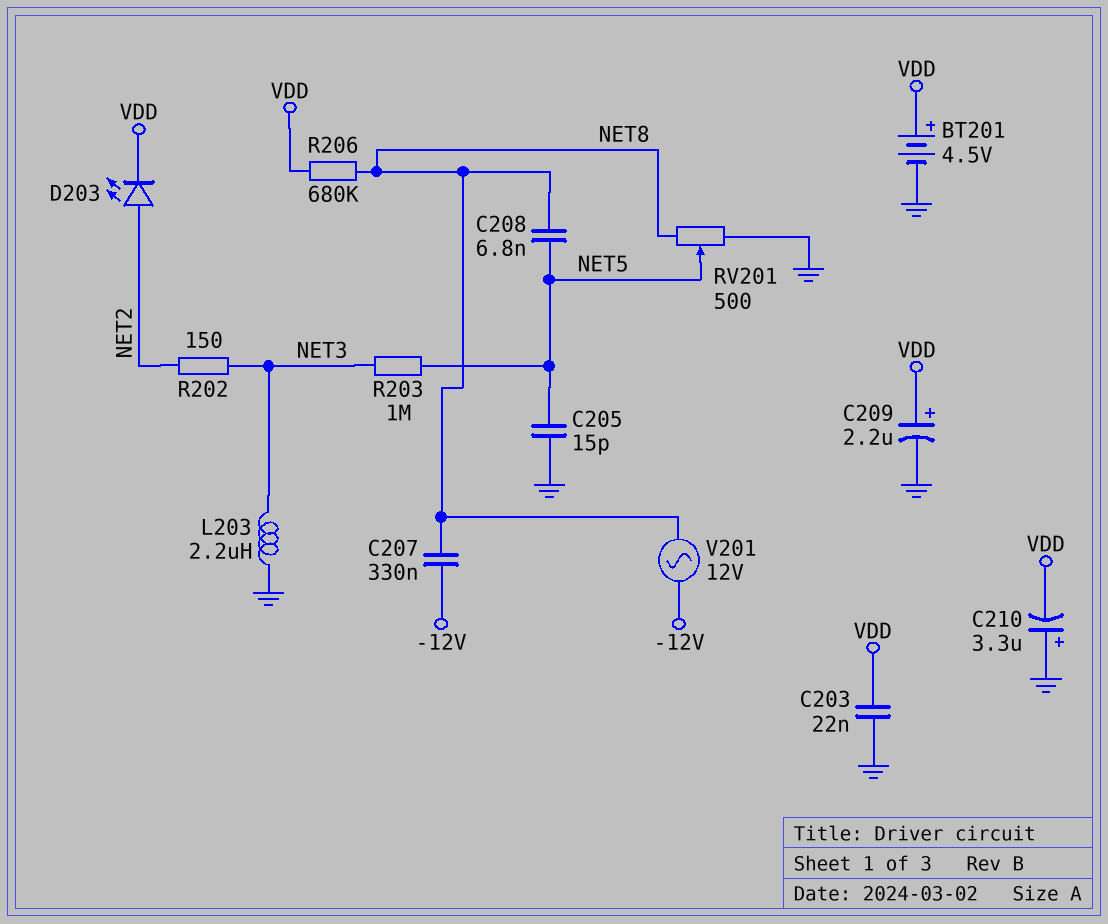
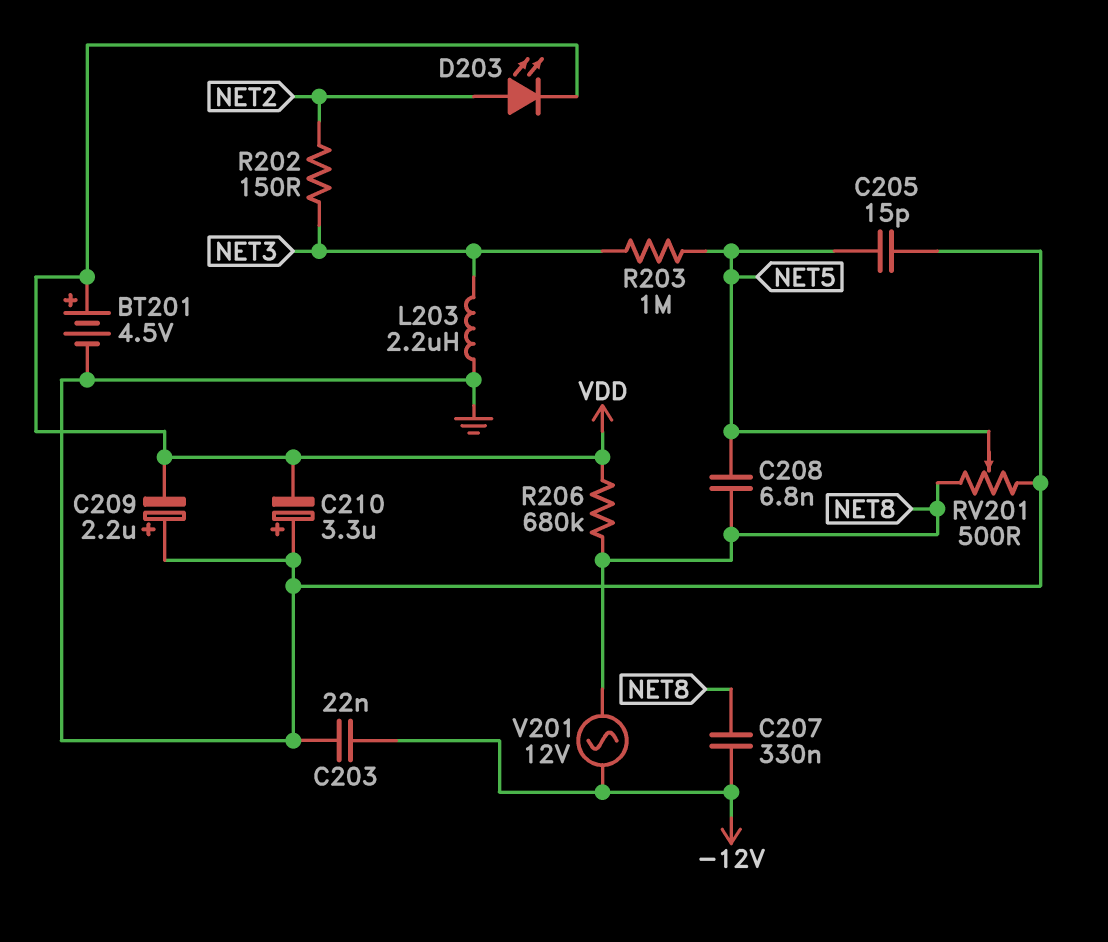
C203: 22nF (GND, VDD) -> 22nF (-12V, GND)
C209: 2.2uF (plus VDD, minus GND) -> 2.2uF (plus GND, minus VDD)

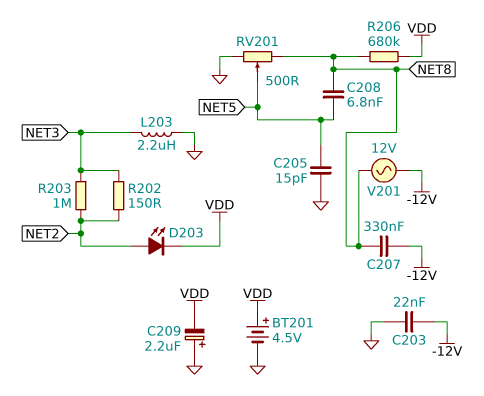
C210: 3.3uF (plus GND, minus VDD) -> none
R203: 1M (NET3, NET5) -> 1M (NET2, NET3)

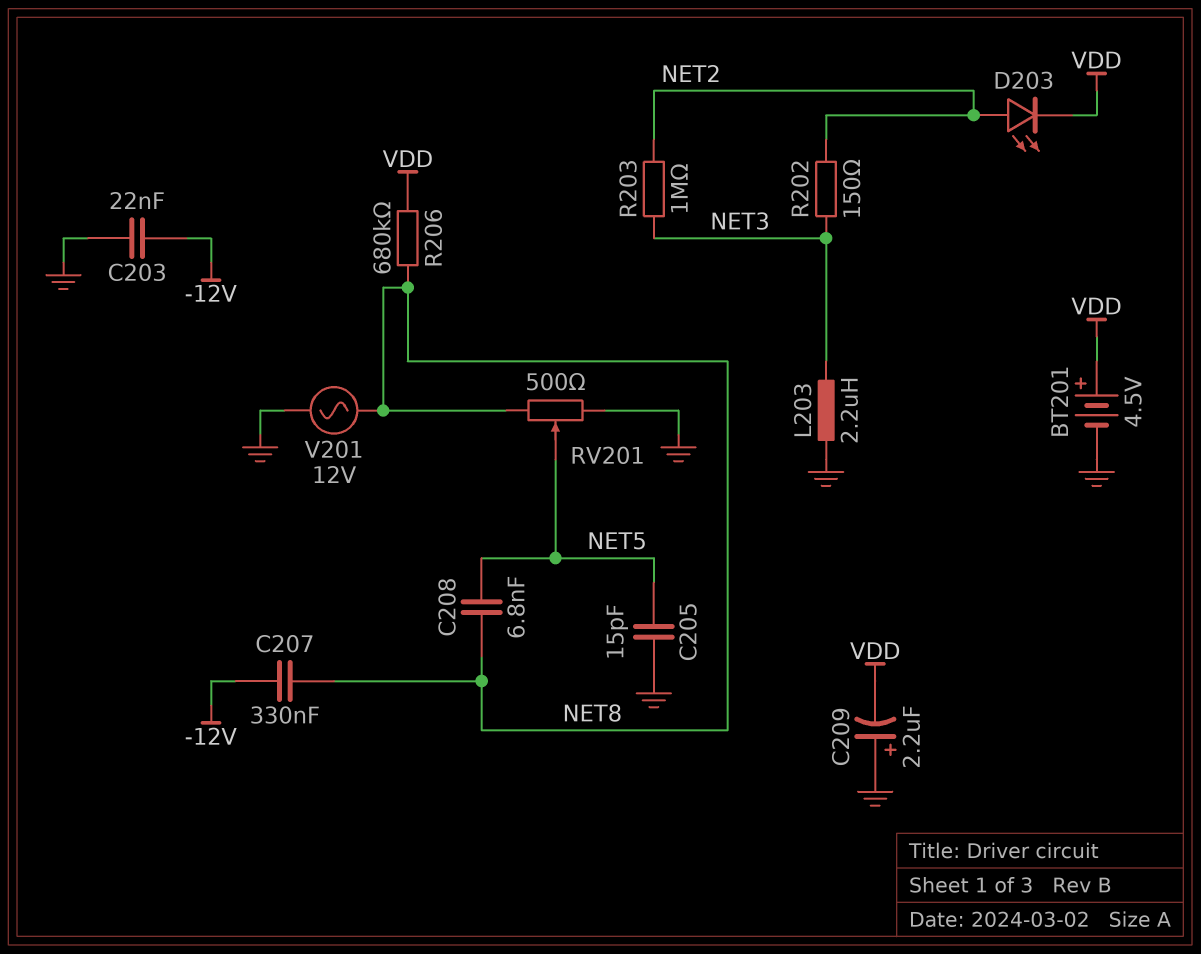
V201: AC 12V (-12V, NET8) -> AC 12V (GND, NET8)

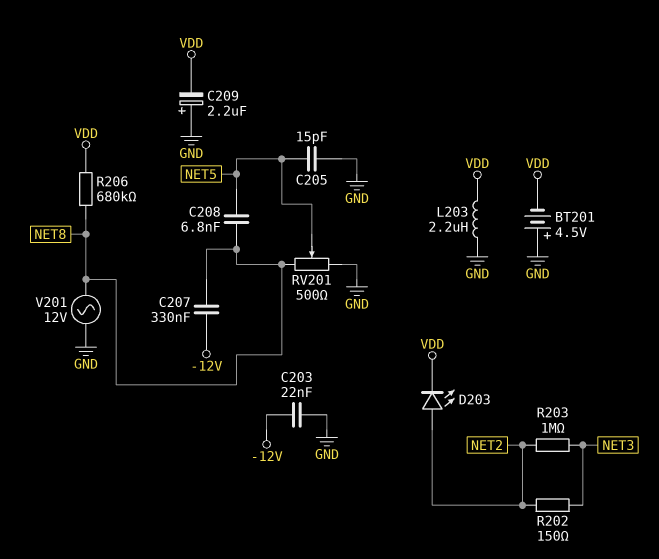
BT201: 4.5V (plus VDD, minus GND) -> 4.5V (plus GND, minus VDD)
L203: 2.2uH (GND, NET3) -> 2.2uH (GND, VDD)

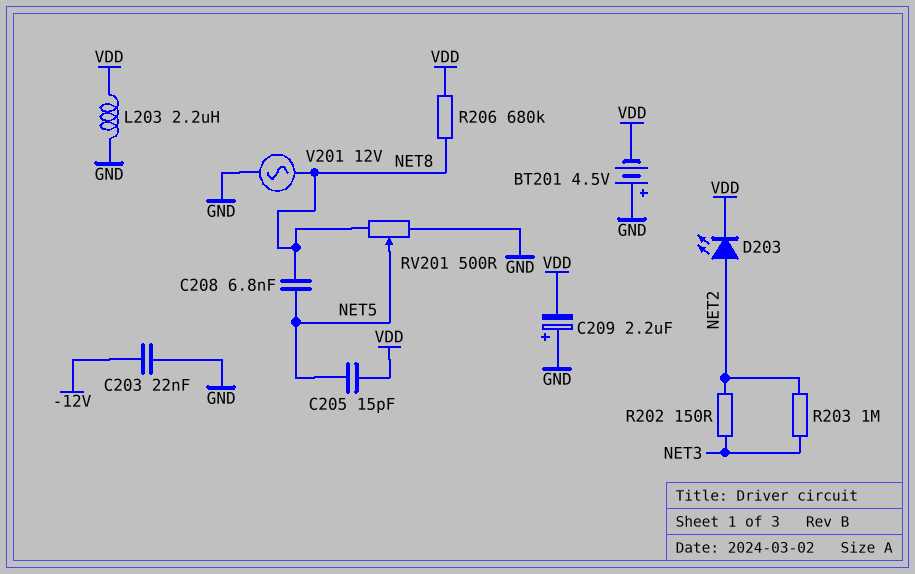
C205: 15pF (GND, NET5) -> 15pF (NET5, VDD)
C207: 330nF (-12V, NET8) -> none

